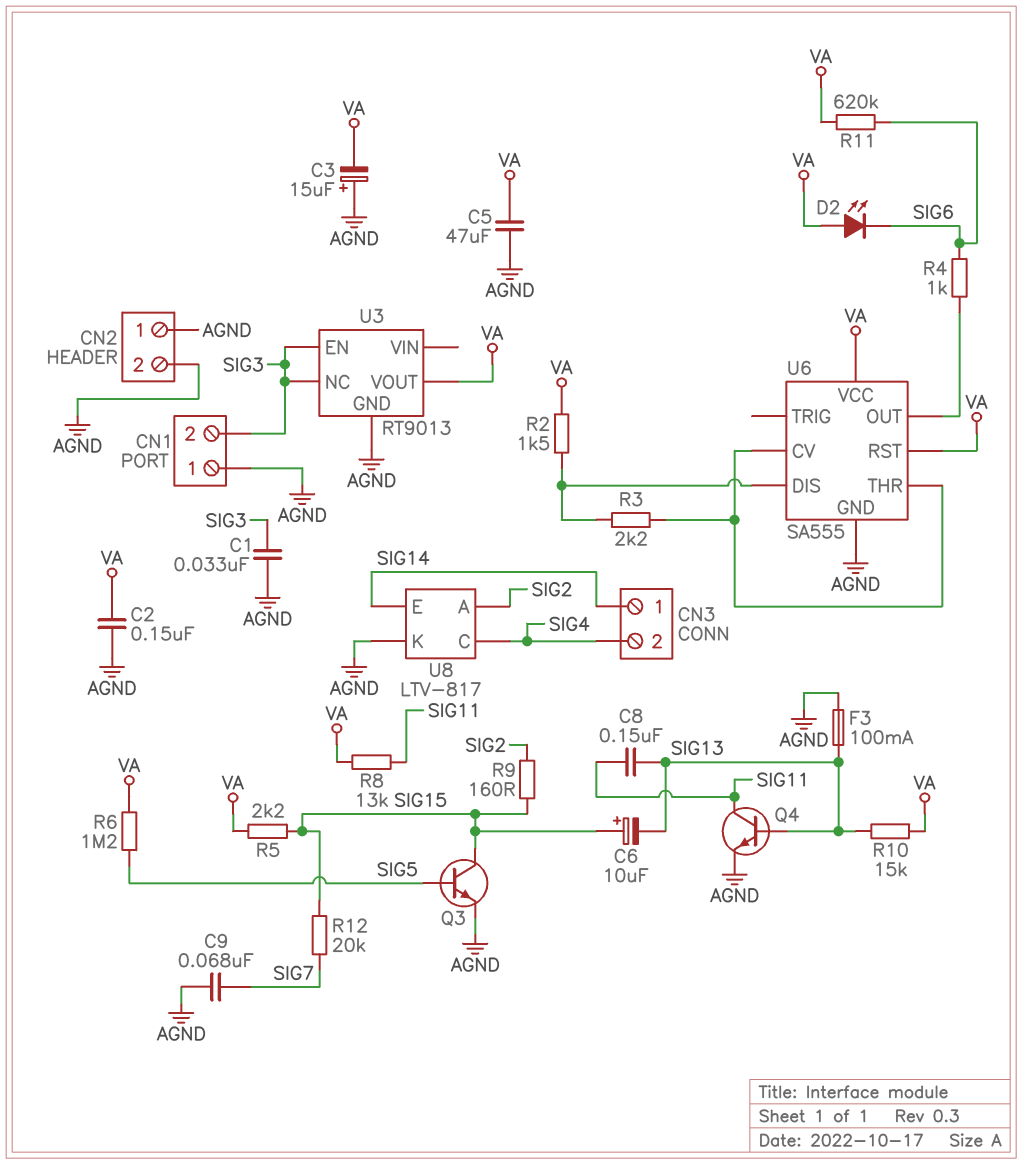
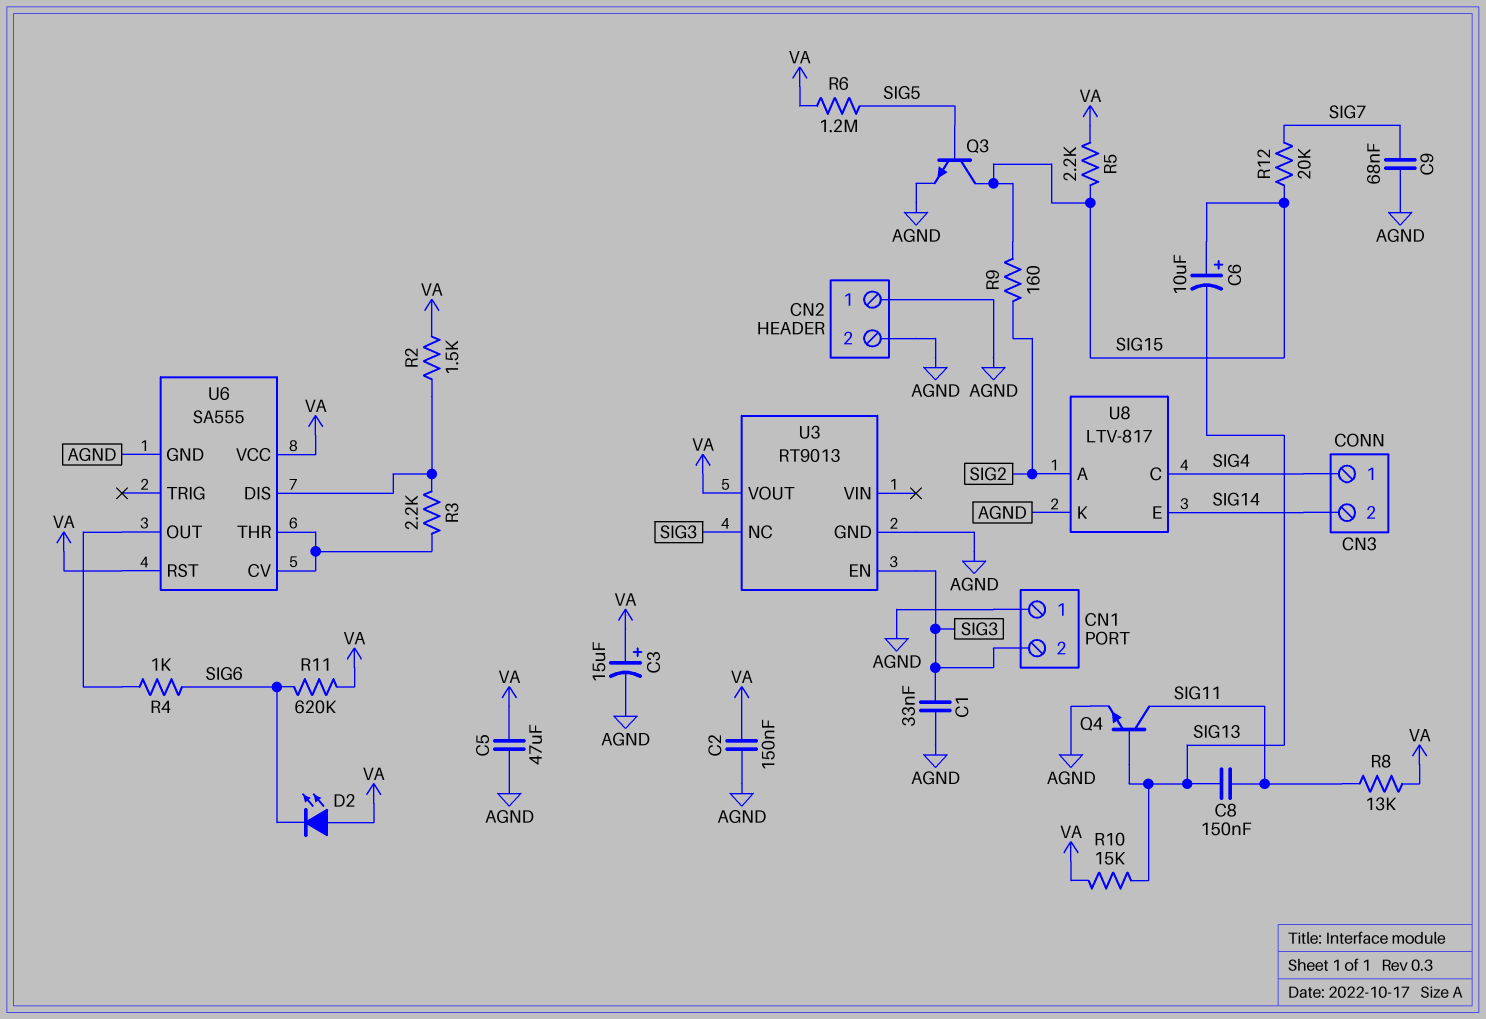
C3: 15uF (plus AGND, minus VA) -> 15uF (plus VA, minus AGND)
CN3 pin 1: SIG14 -> SIG4
CN3 pin 2: SIG4 -> SIG14
F3: 100mA (AGND, SIG13) -> none

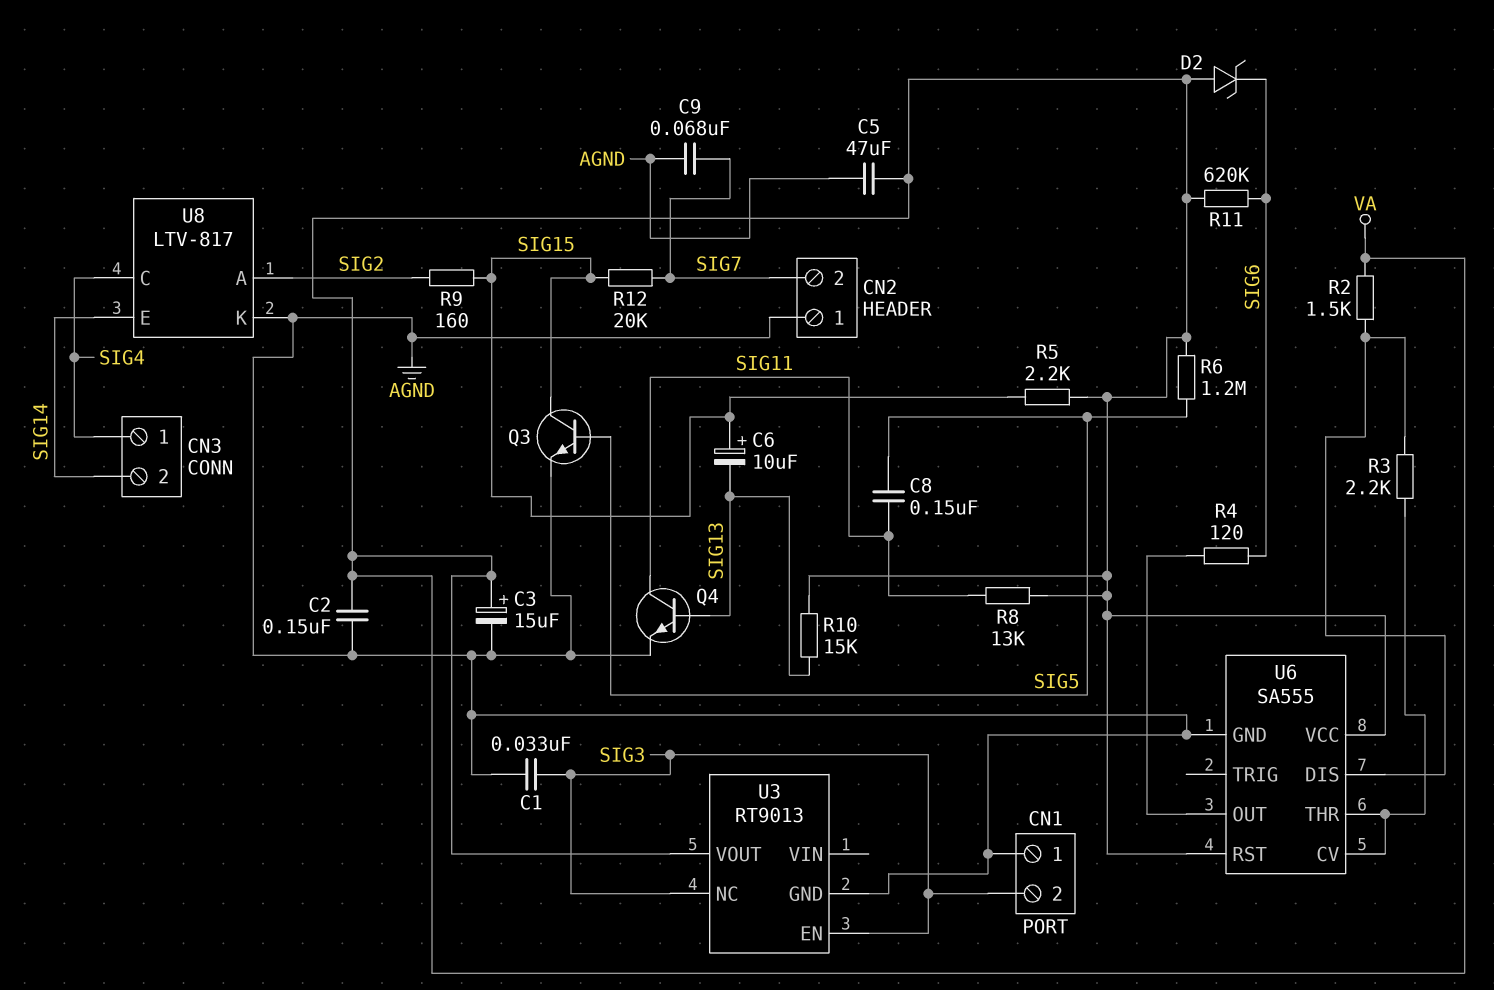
C8: 150nF (SIG11, SIG13) -> 150nF (SIG5, SIG11)
CN2 pin 2: AGND -> SIG7
D2: LED (A VA, K SIG6) -> zener (A VA, K SIG6)
R4: 1k (SIG6, U6/OUT) -> 120 (SIG6, U6/OUT)

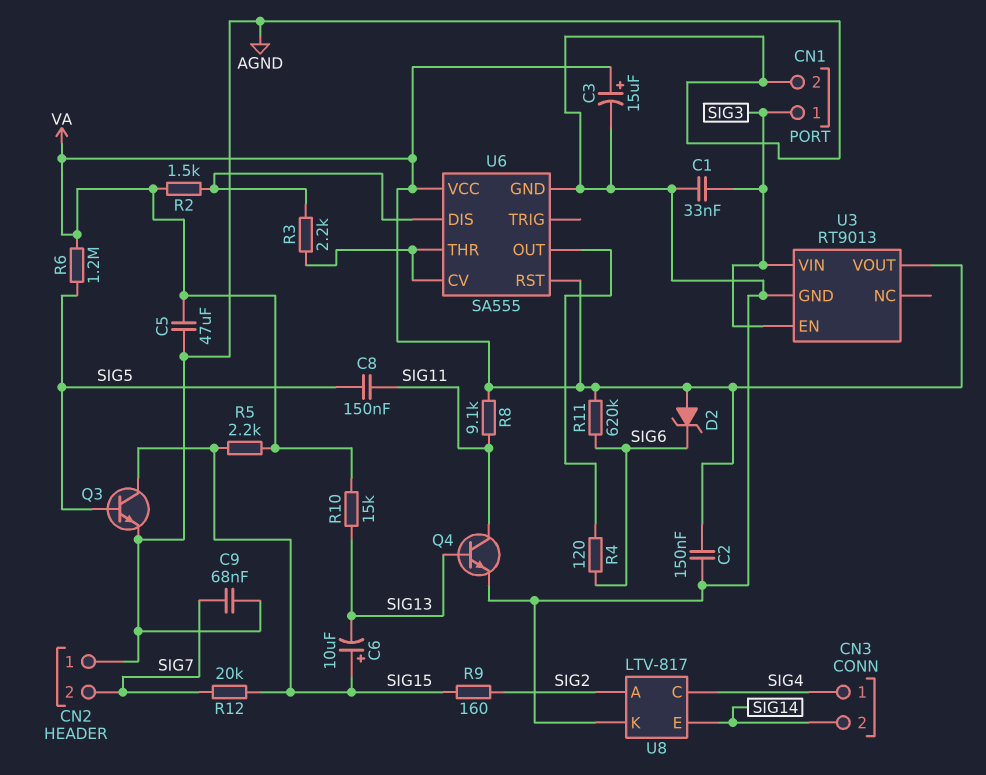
CN1 pin 1: AGND -> SIG3
CN1 pin 2: SIG3 -> AGND
R8: 13k (SIG11, VA) -> 9.1k (SIG11, VA)
U3 pin NC: SIG3 -> none
U3 pin VIN: none -> SIG3

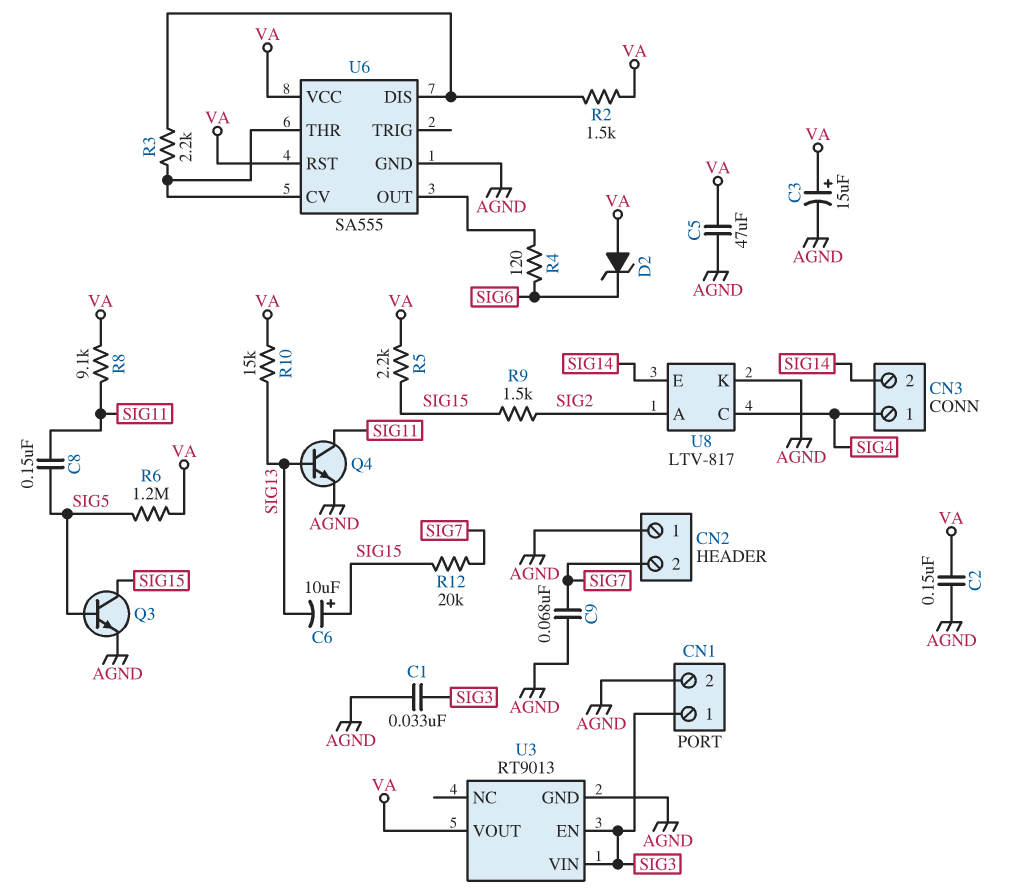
R9: 160 (SIG2, SIG15) -> 1.5k (SIG2, SIG15)
R11: 620k (SIG6, VA) -> none

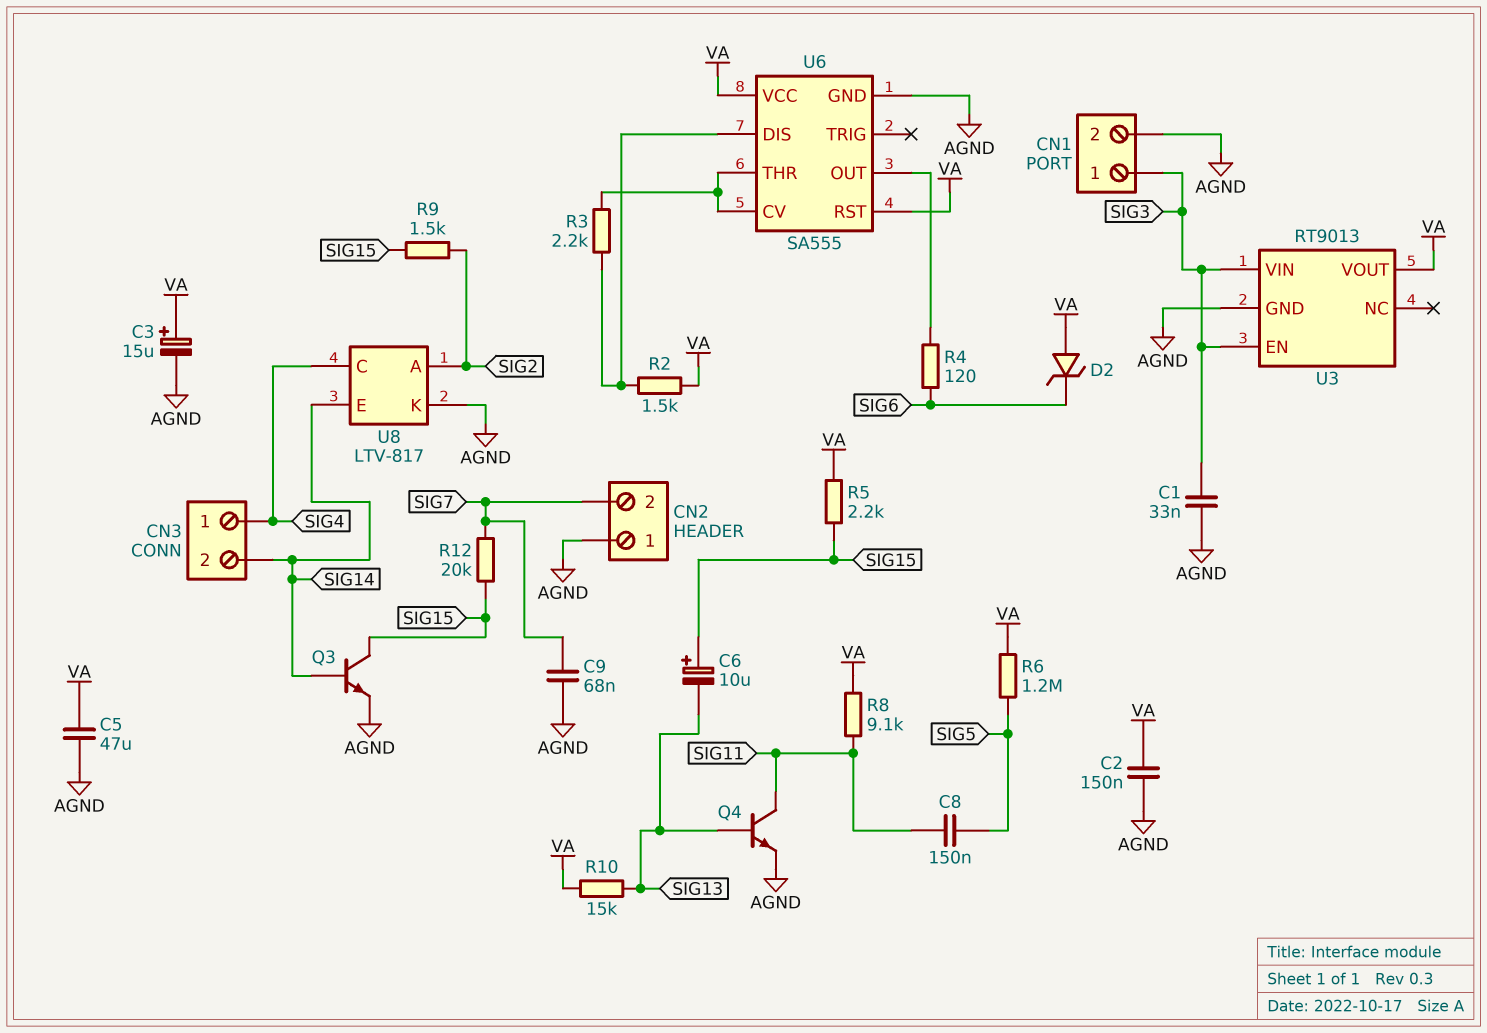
Q3: NPN (B SIG5, C SIG15, E AGND) -> NPN (B SIG14, C SIG15, E AGND)

